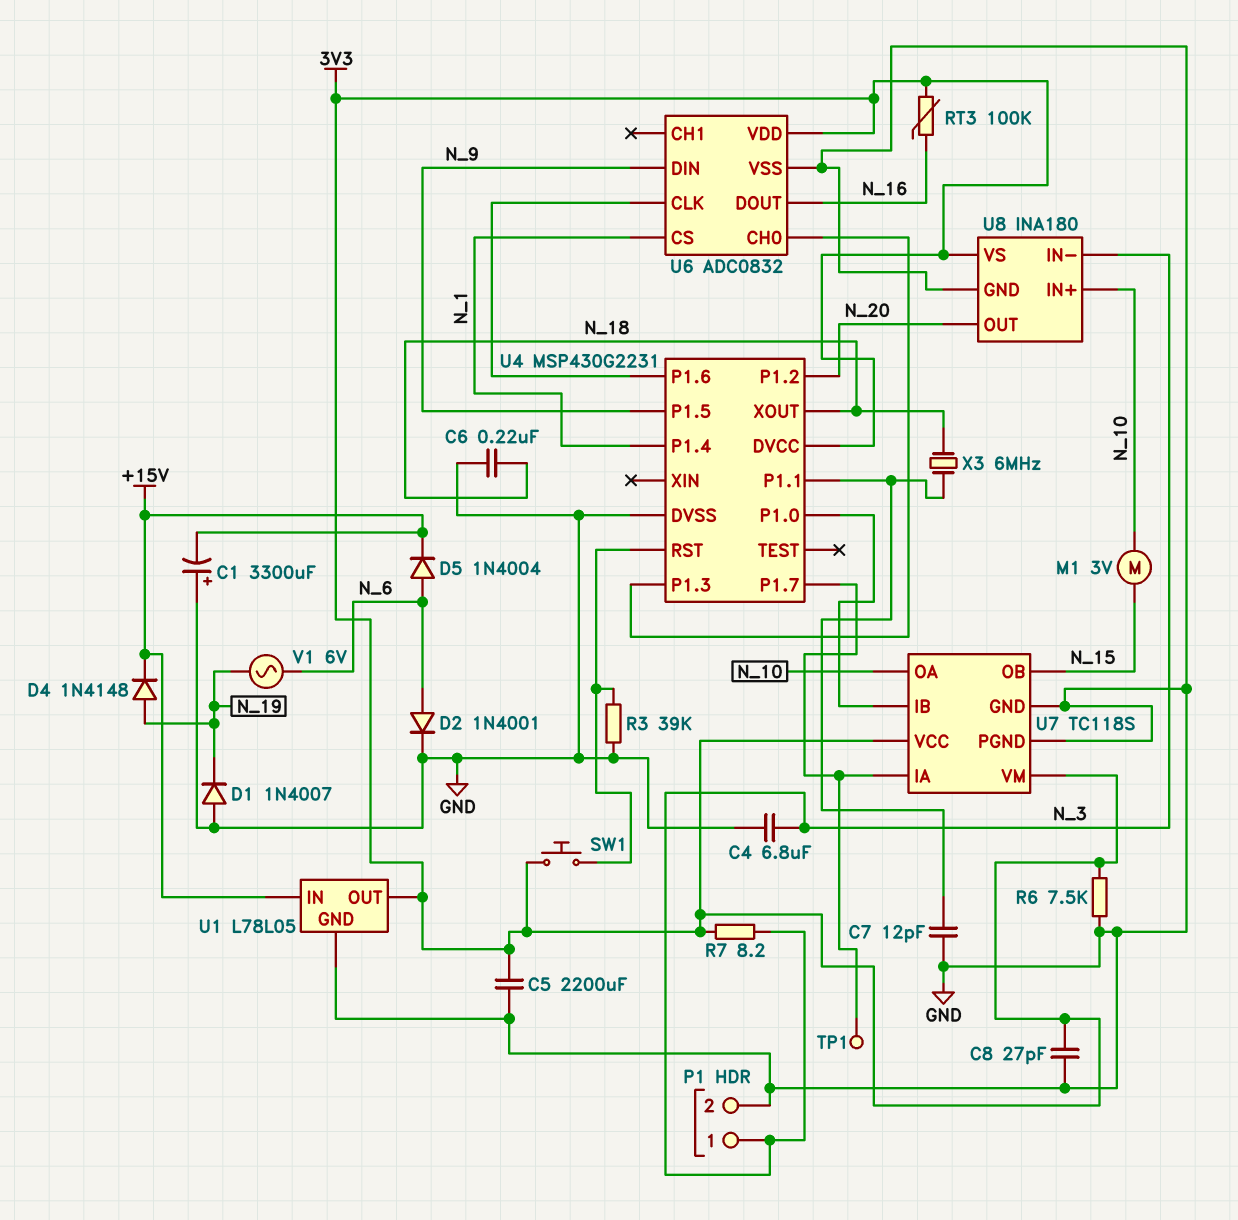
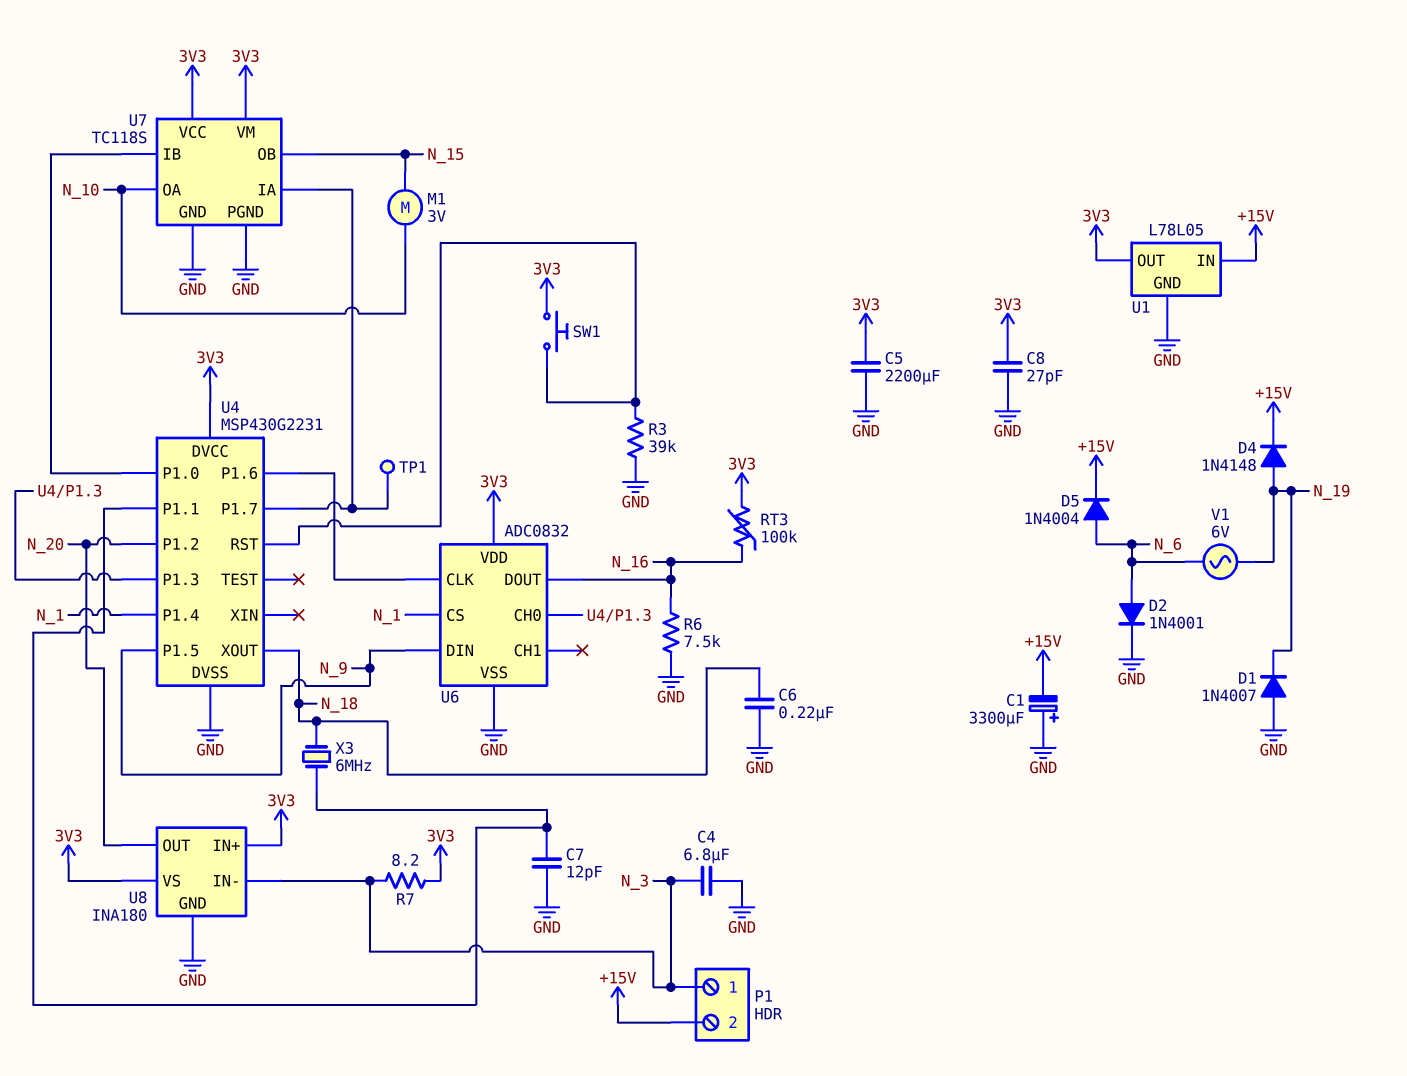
P1 pin 2: GND -> +15V
R6: 7.5k (3V3, GND) -> 7.5k (GND, N_16)
U8 pin IN+: N_10 -> 3V3

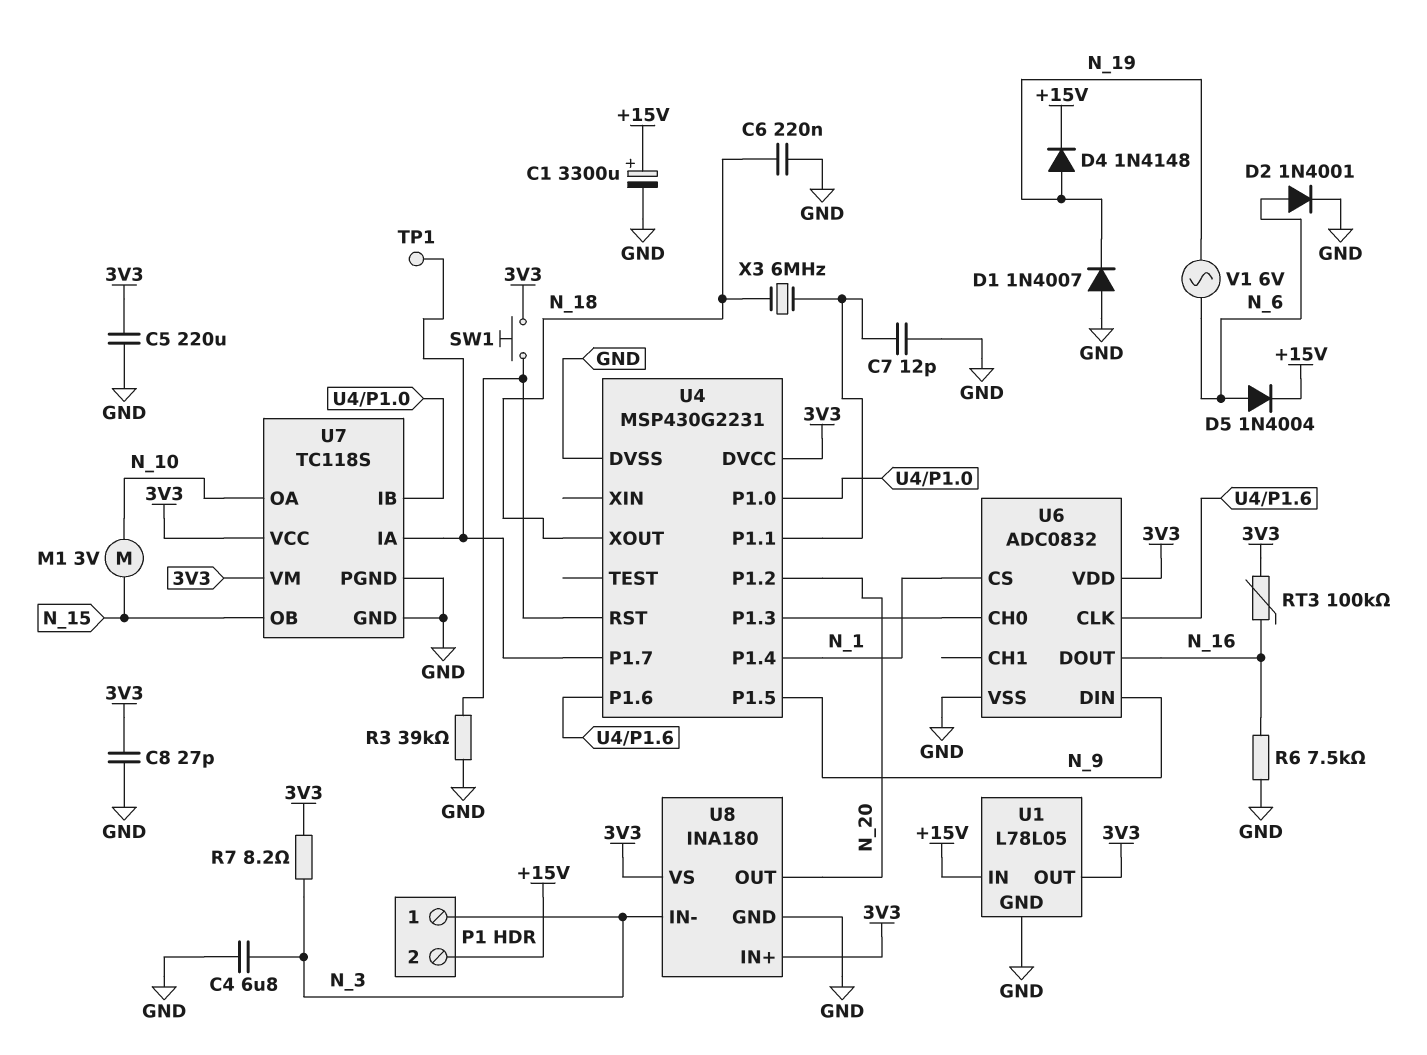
C1: 3300uF (plus GND, minus +15V) -> 3300uF (plus +15V, minus GND)
C5: 2200uF (3V3, GND) -> 220uF (3V3, GND)

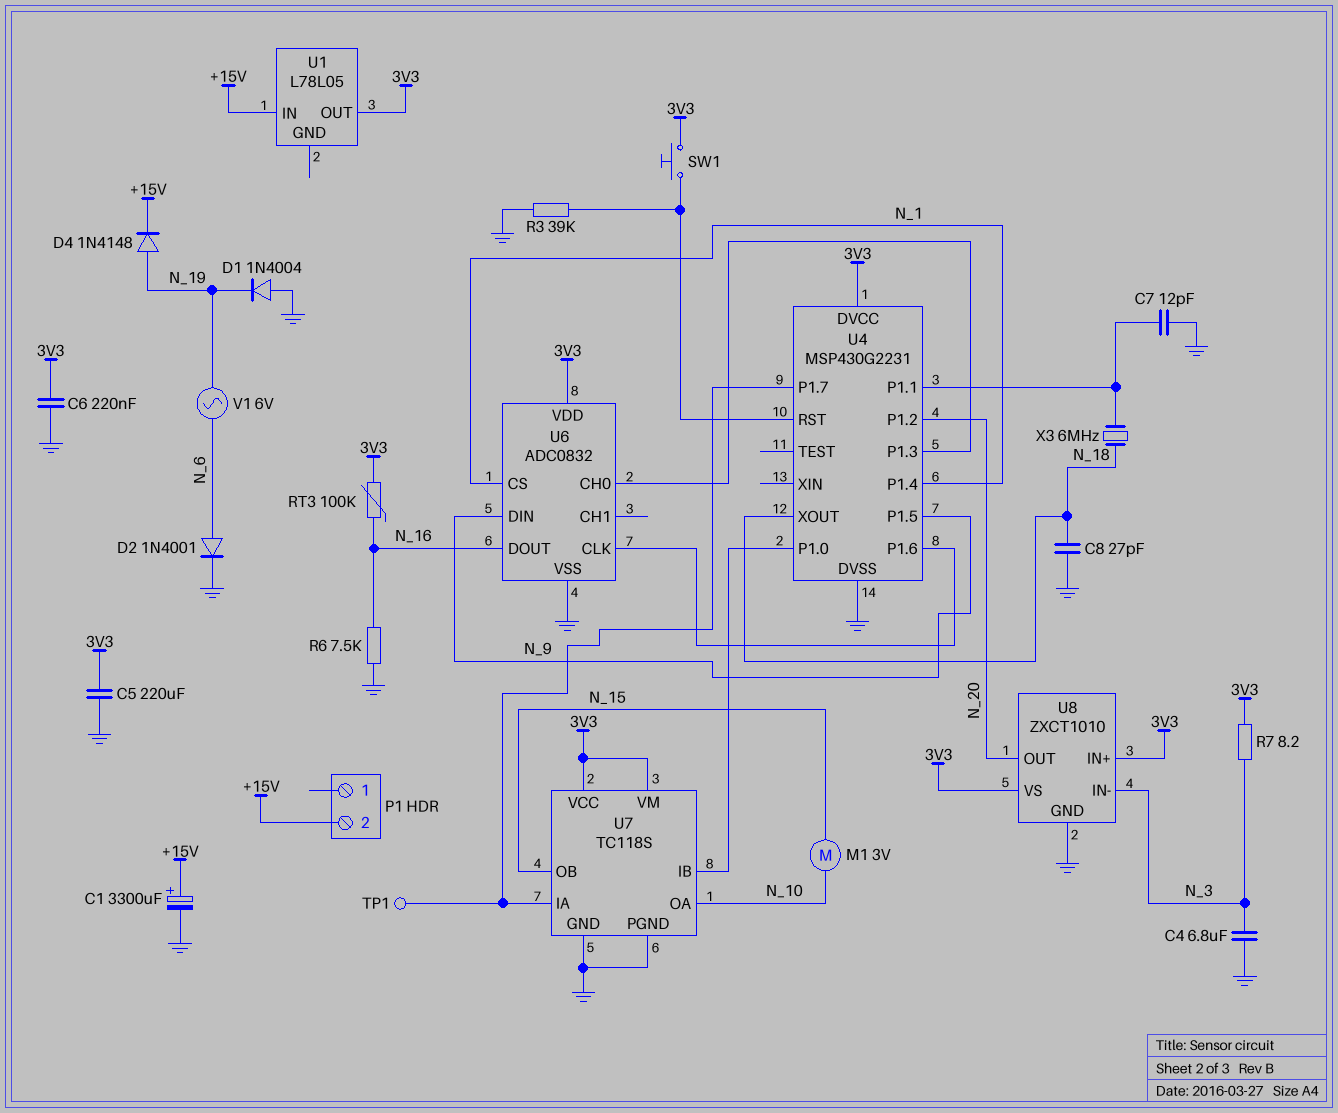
C6: 220nF (GND, N_18) -> 220nF (3V3, GND)
C8: 27pF (3V3, GND) -> 27pF (GND, N_18)
D1: diode 1N4007 (A GND, K N_19) -> diode 1N4004 (A GND, K N_19)
D5: diode 1N4004 (A N_6, K +15V) -> none
P1 pin 1: N_3 -> none
U1 pin GND: GND -> none
U8: INA180 -> ZXCT1010

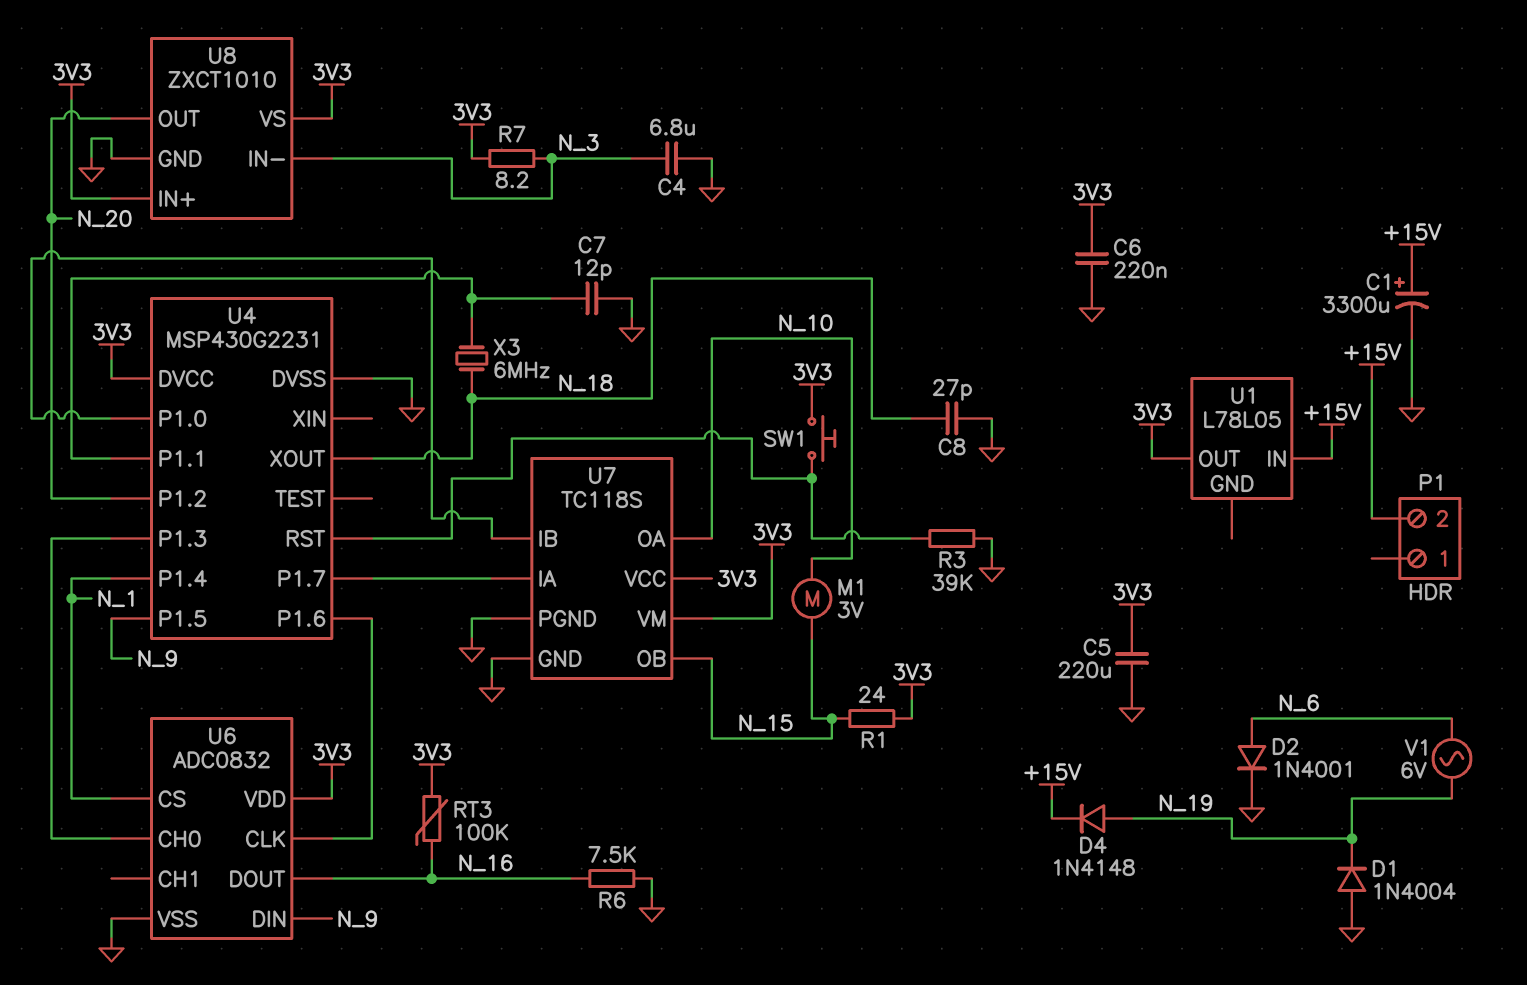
R1: none -> 24 (3V3, N_15)
TP1: test point (U4/P1.7) -> none

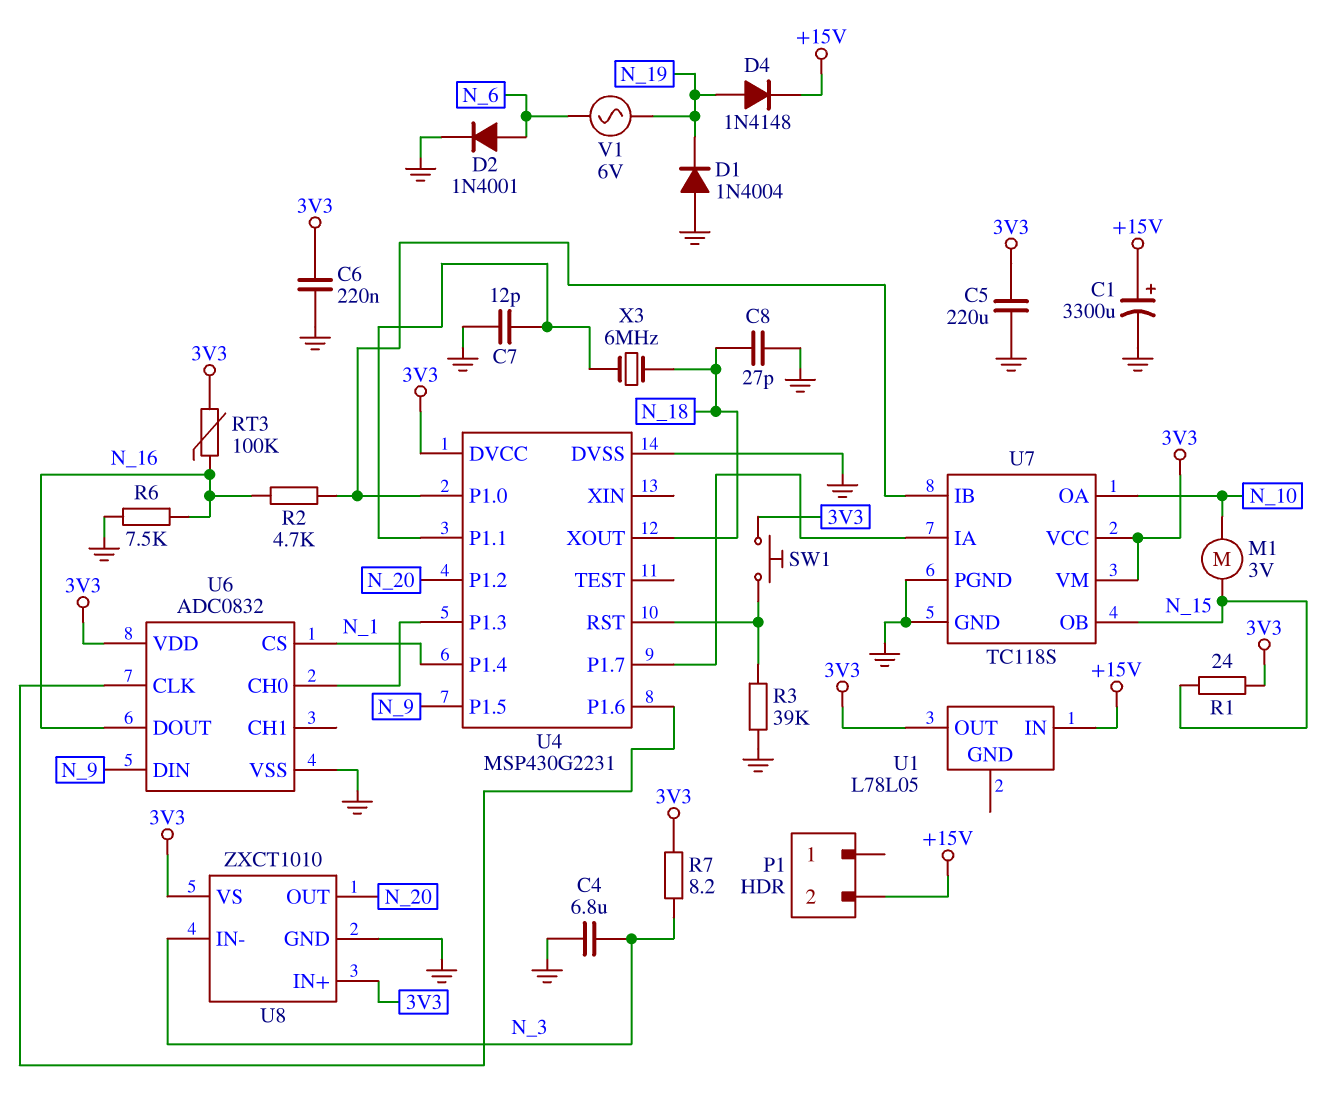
R2: none -> 4.7k (N_16, U4/P1.0)

